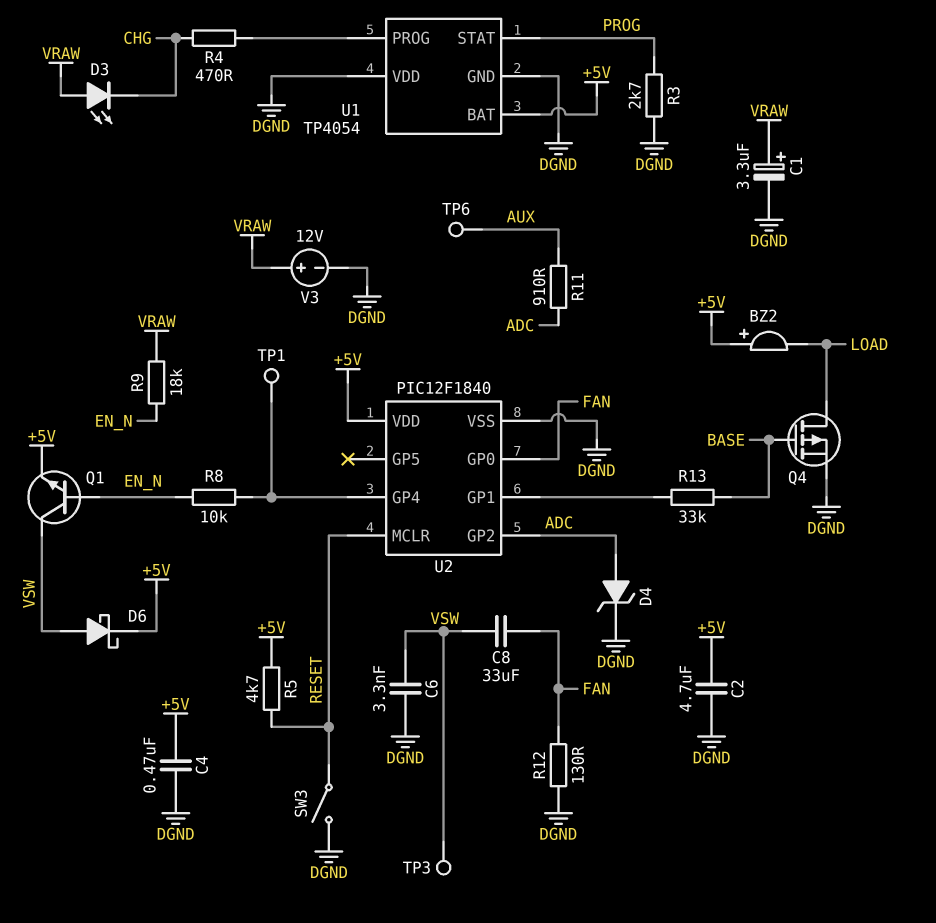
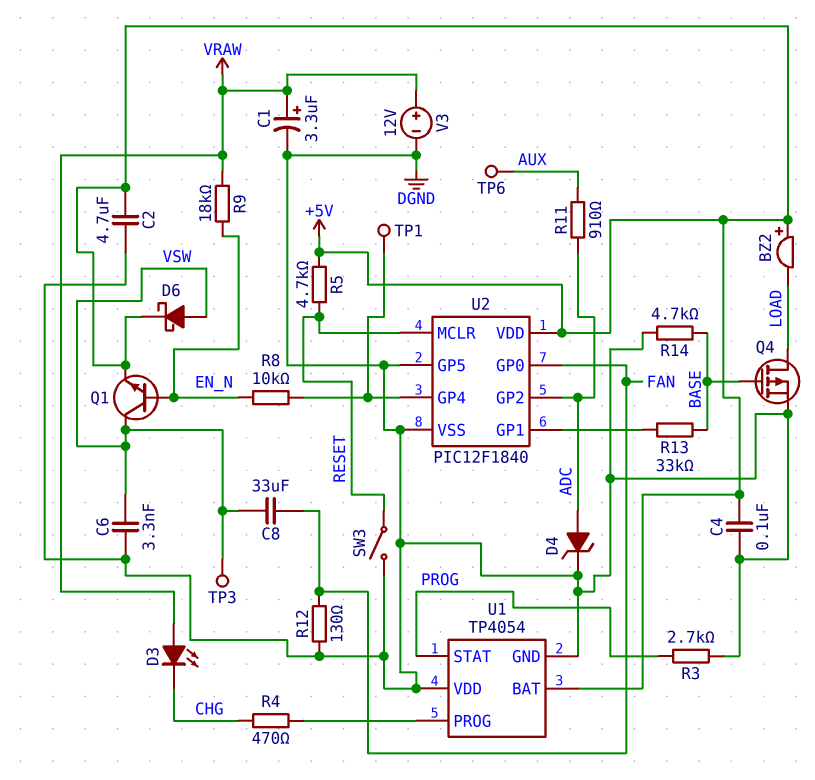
C4: 470nF (+5V, DGND) -> 100nF (+5V, DGND)
R14: none -> 4.7k (BASE, DGND)
U2 pin GP5: none -> DGND

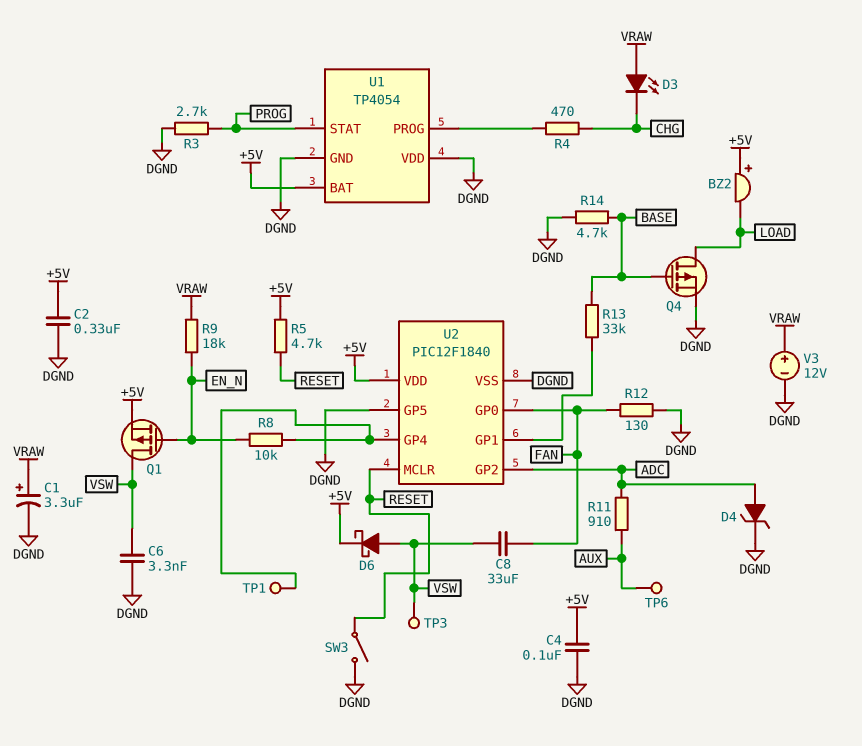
C2: 4.7uF (+5V, DGND) -> 330nF (+5V, DGND)
Q1: NPN (B EN_N, C VSW, E +5V) -> PMOS (G EN_N, D VSW, S +5V)

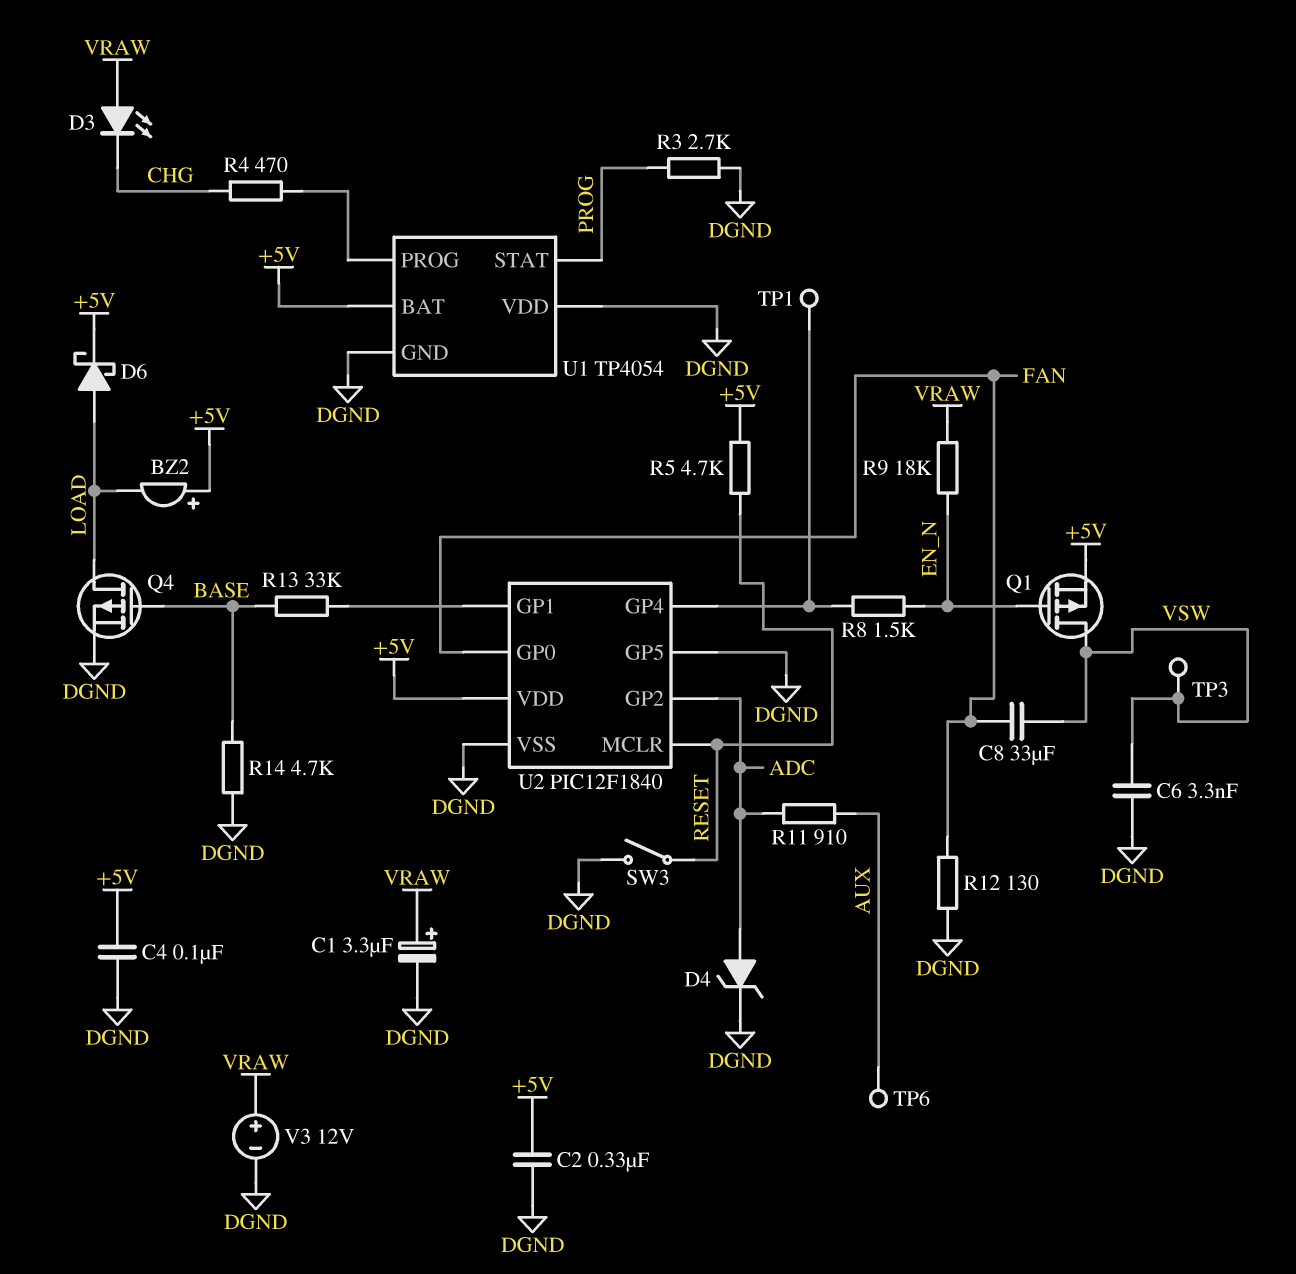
D6: schottky (A VSW, K +5V) -> schottky (A LOAD, K +5V)
R8: 10k (EN_N, U2/GP4) -> 1.5k (EN_N, U2/GP4)

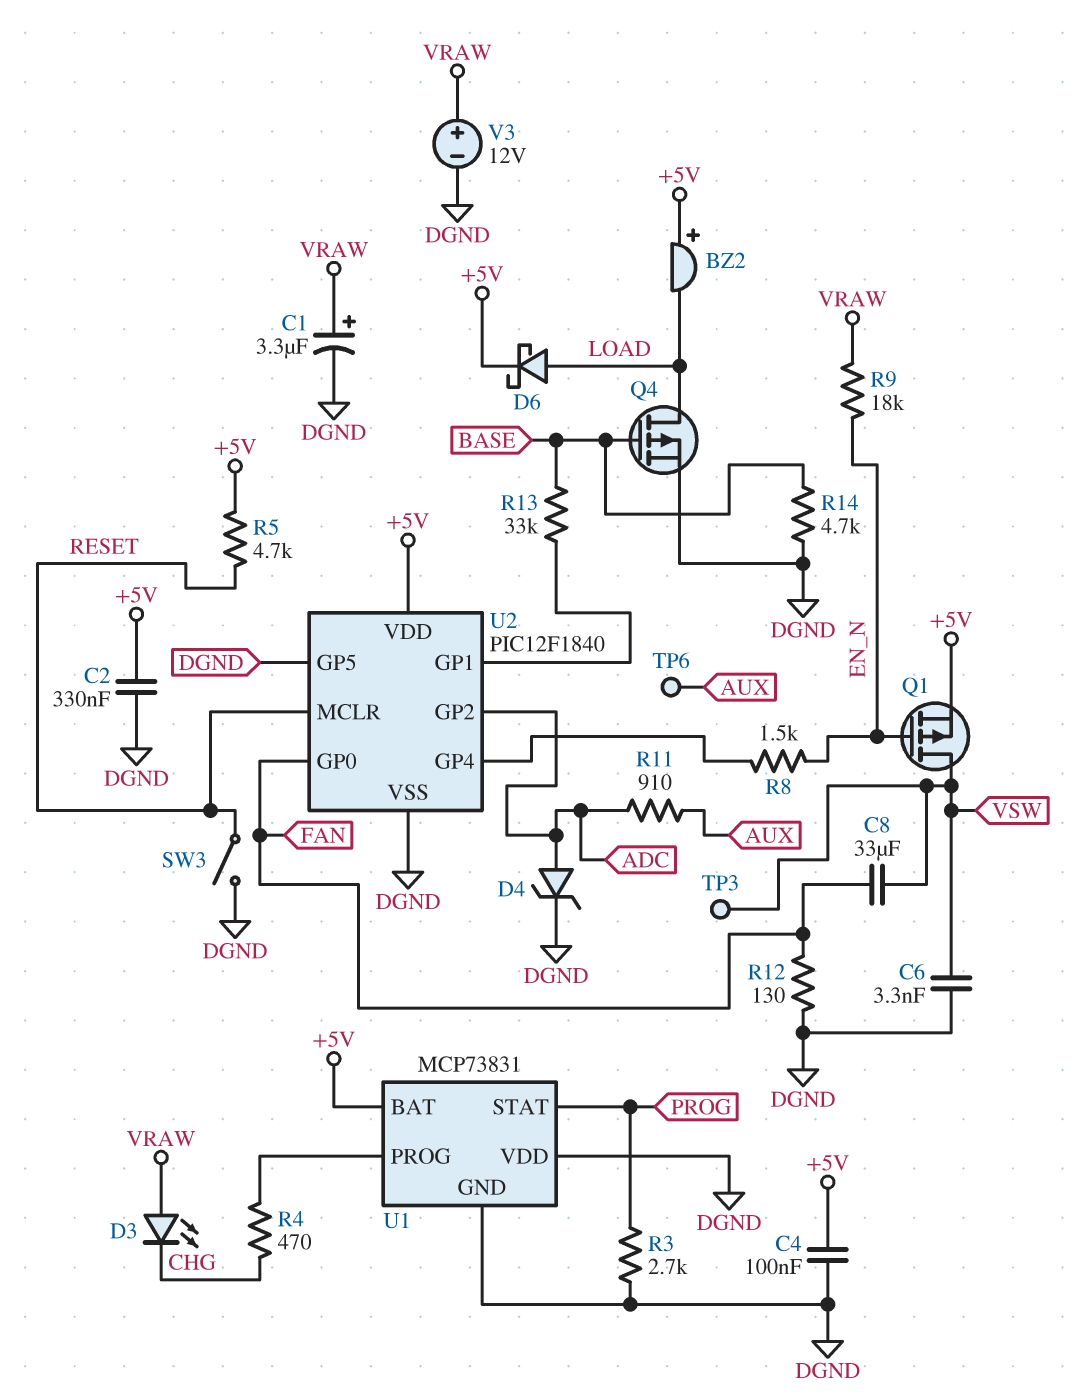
TP1: test point (U2/GP4) -> none
U1: TP4054 -> MCP73831

